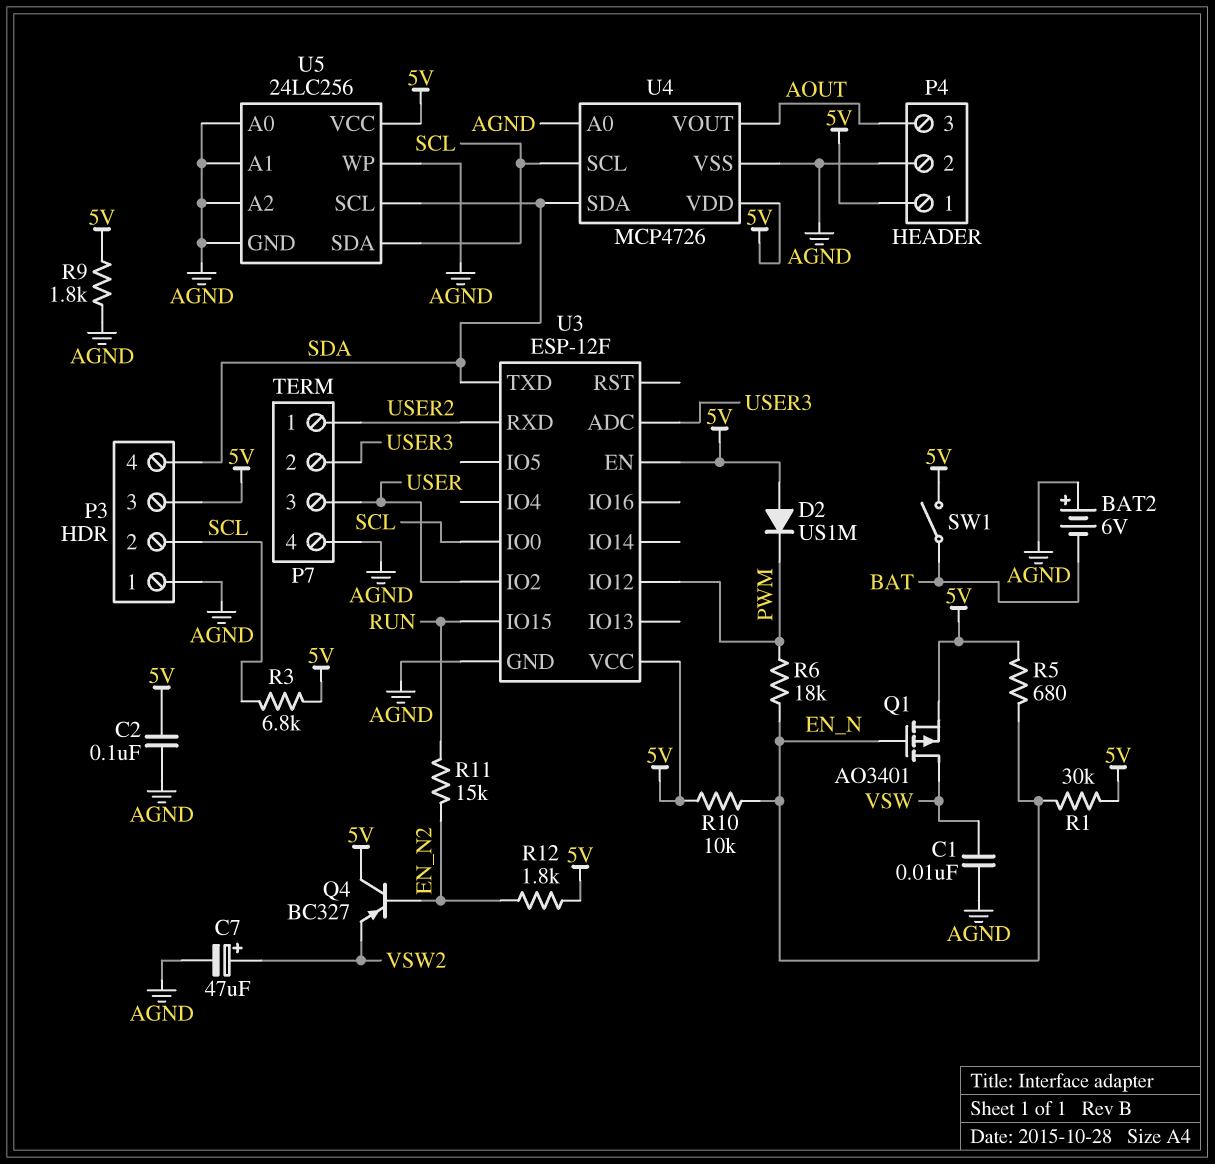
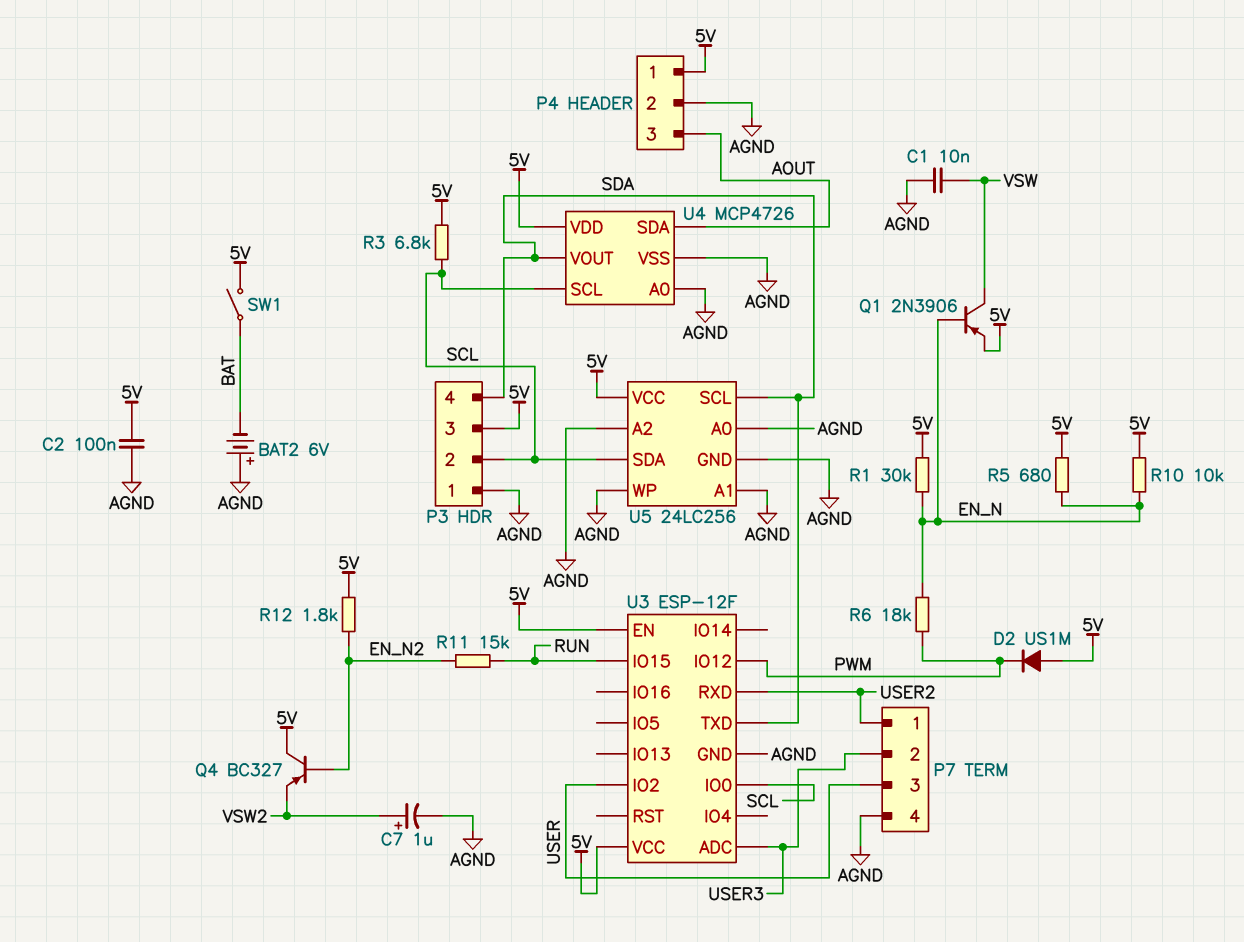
C7: 47uF (plus VSW2, minus AGND) -> 1uF (plus VSW2, minus AGND)
Q1: PMOS AO3401 (G EN_N, D VSW, S 5V) -> PNP 2N3906 (B EN_N, C VSW, E 5V)
R9: 1.8k (5V, AGND) -> none
U4 pin SDA: SDA -> AOUT
U4 pin VOUT: AOUT -> SDA

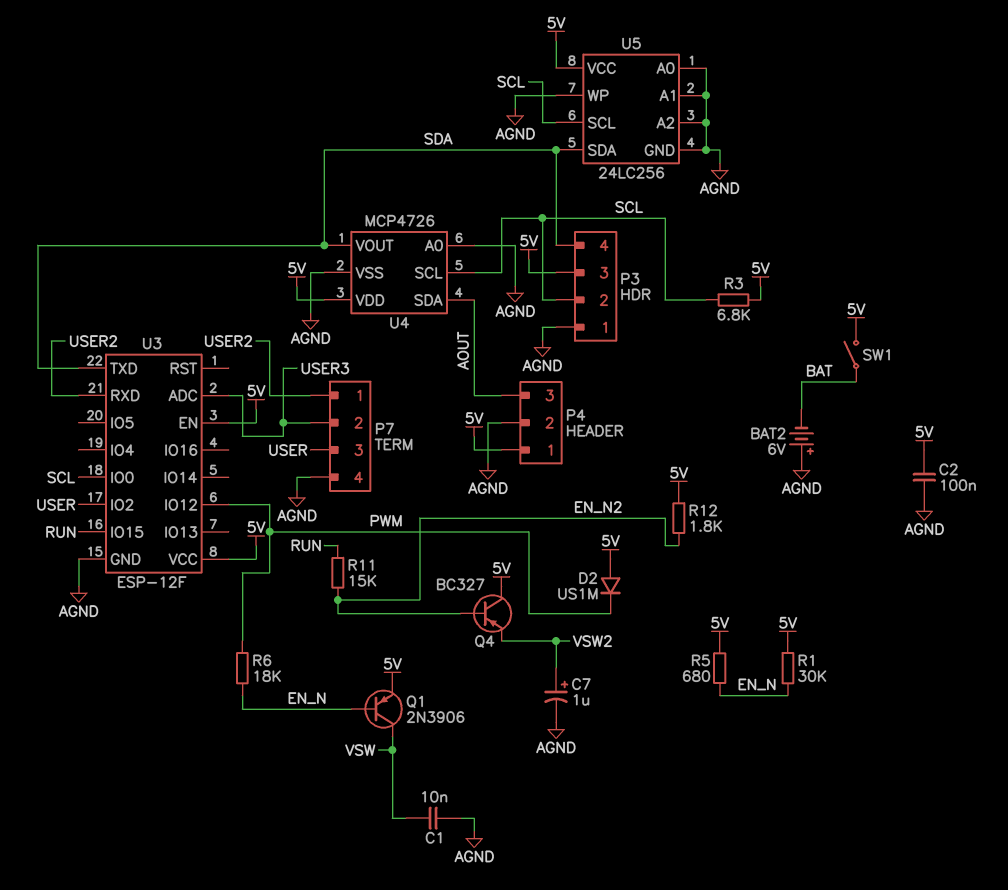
R10: 10k (5V, EN_N) -> none
U5 pin SCL: SDA -> SCL
U5 pin SDA: SCL -> SDA

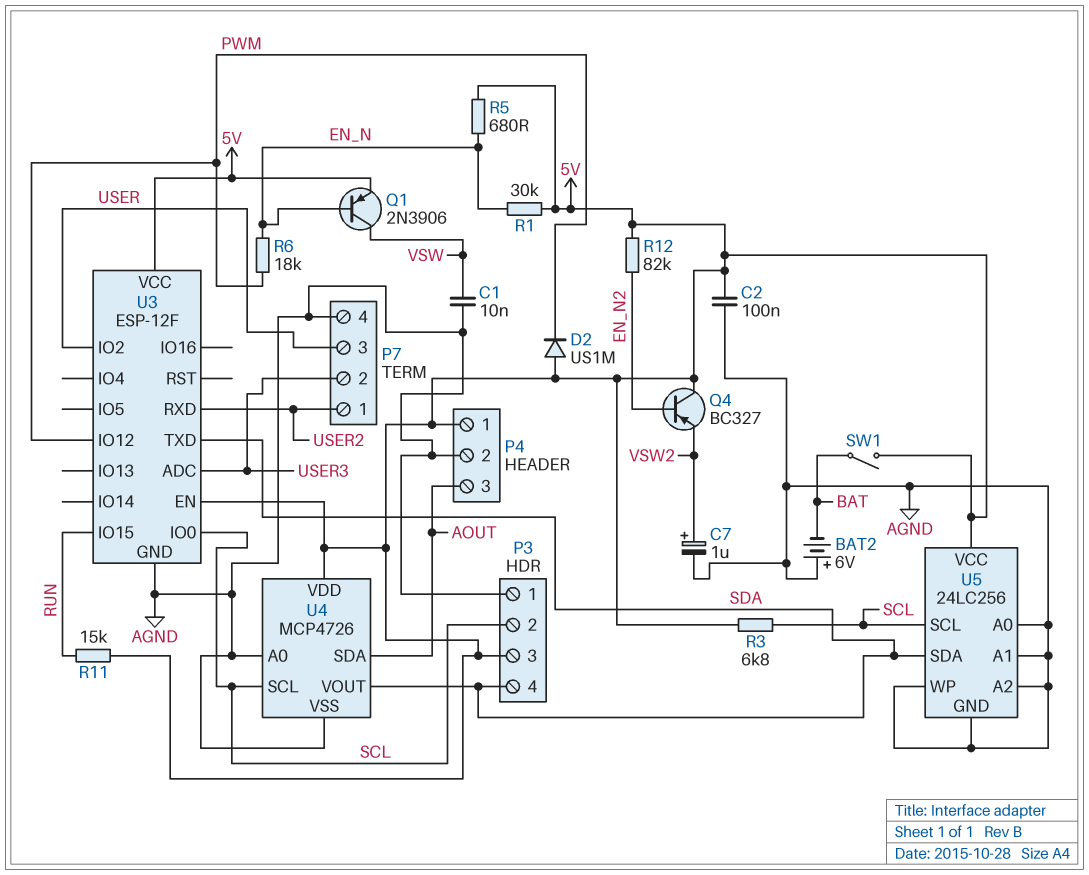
R11: 15k (EN_N2, RUN) -> 15k (5V, RUN)
R12: 1.8k (5V, EN_N2) -> 82k (5V, EN_N2)

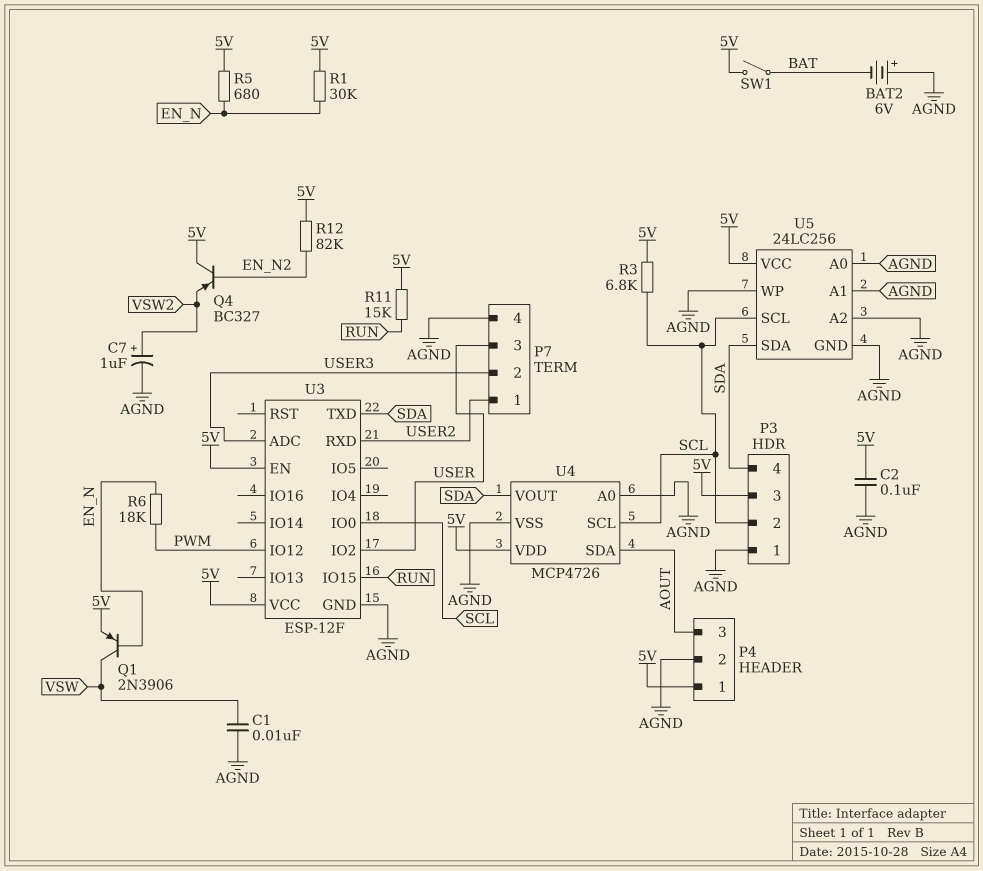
D2: diode US1M (A 5V, K PWM) -> none

